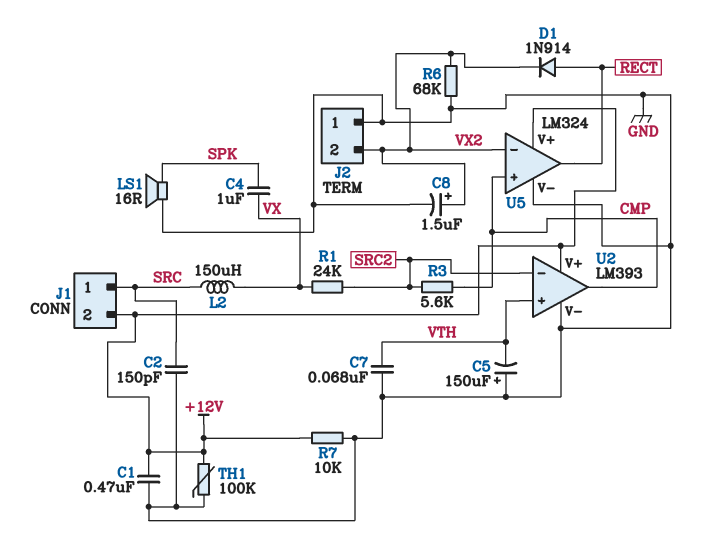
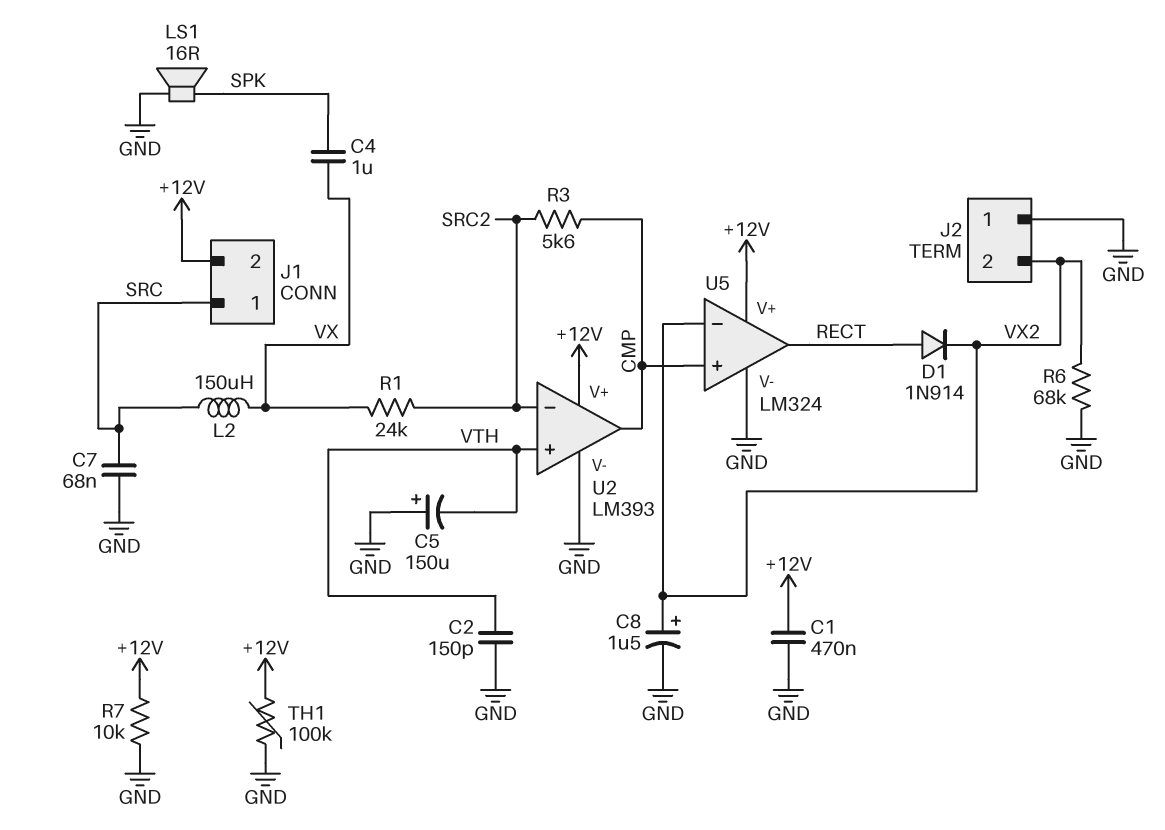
C2: 150pF (GND, SRC) -> 150pF (GND, VTH)
C7: 68nF (GND, VTH) -> 68nF (GND, SRC)

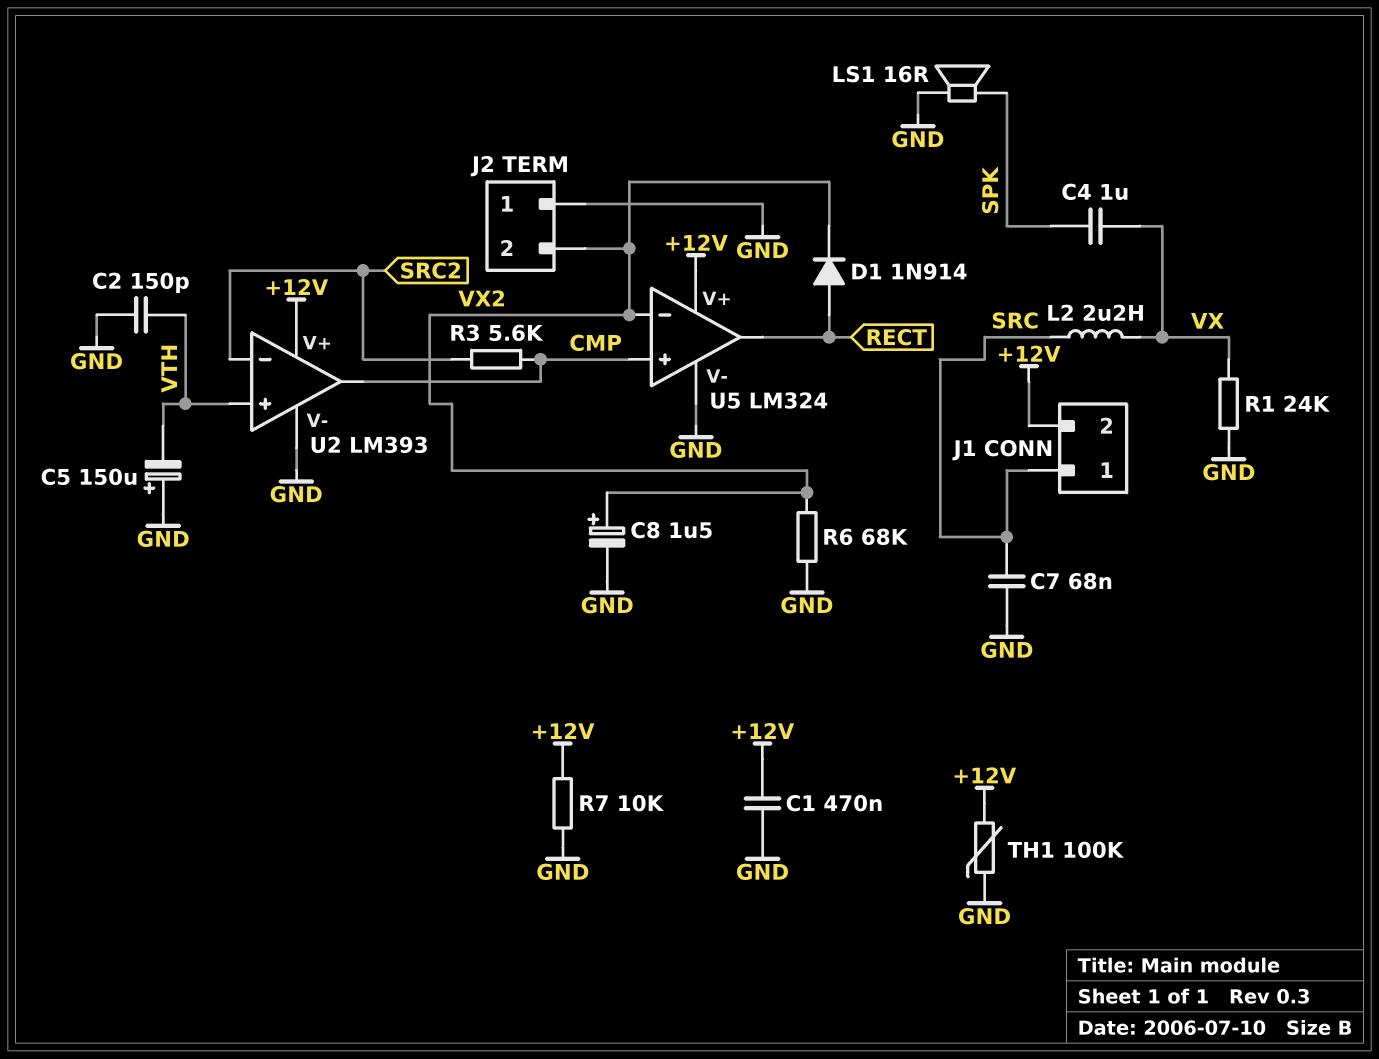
L2: 150uH (SRC, VX) -> 2.2uH (SRC, VX)
R1: 24k (SRC2, VX) -> 24k (GND, VX)

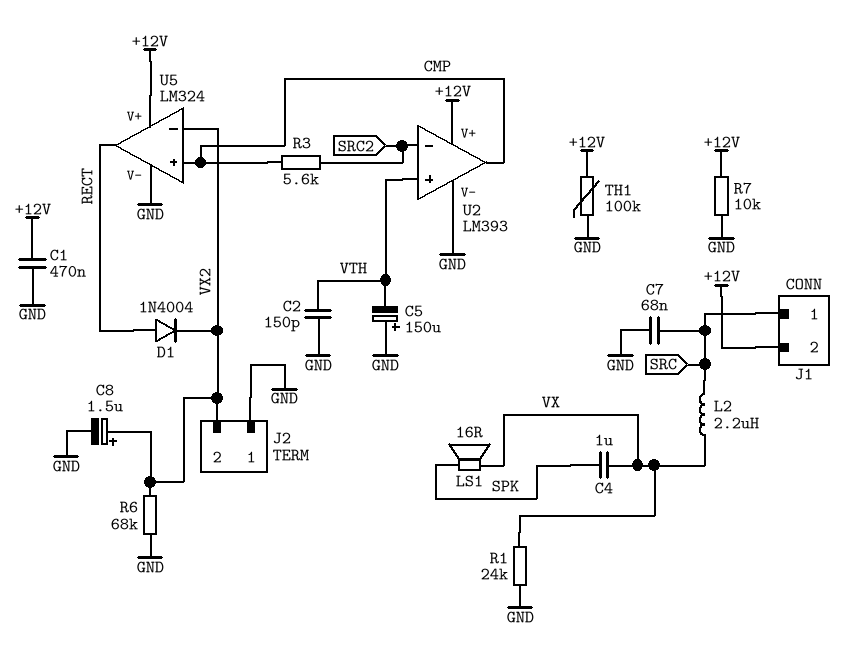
D1: diode 1N914 (A RECT, K VX2) -> diode 1N4004 (A RECT, K VX2)
LS1: speaker 16R (GND, SPK) -> speaker 16R (SPK, VX)

